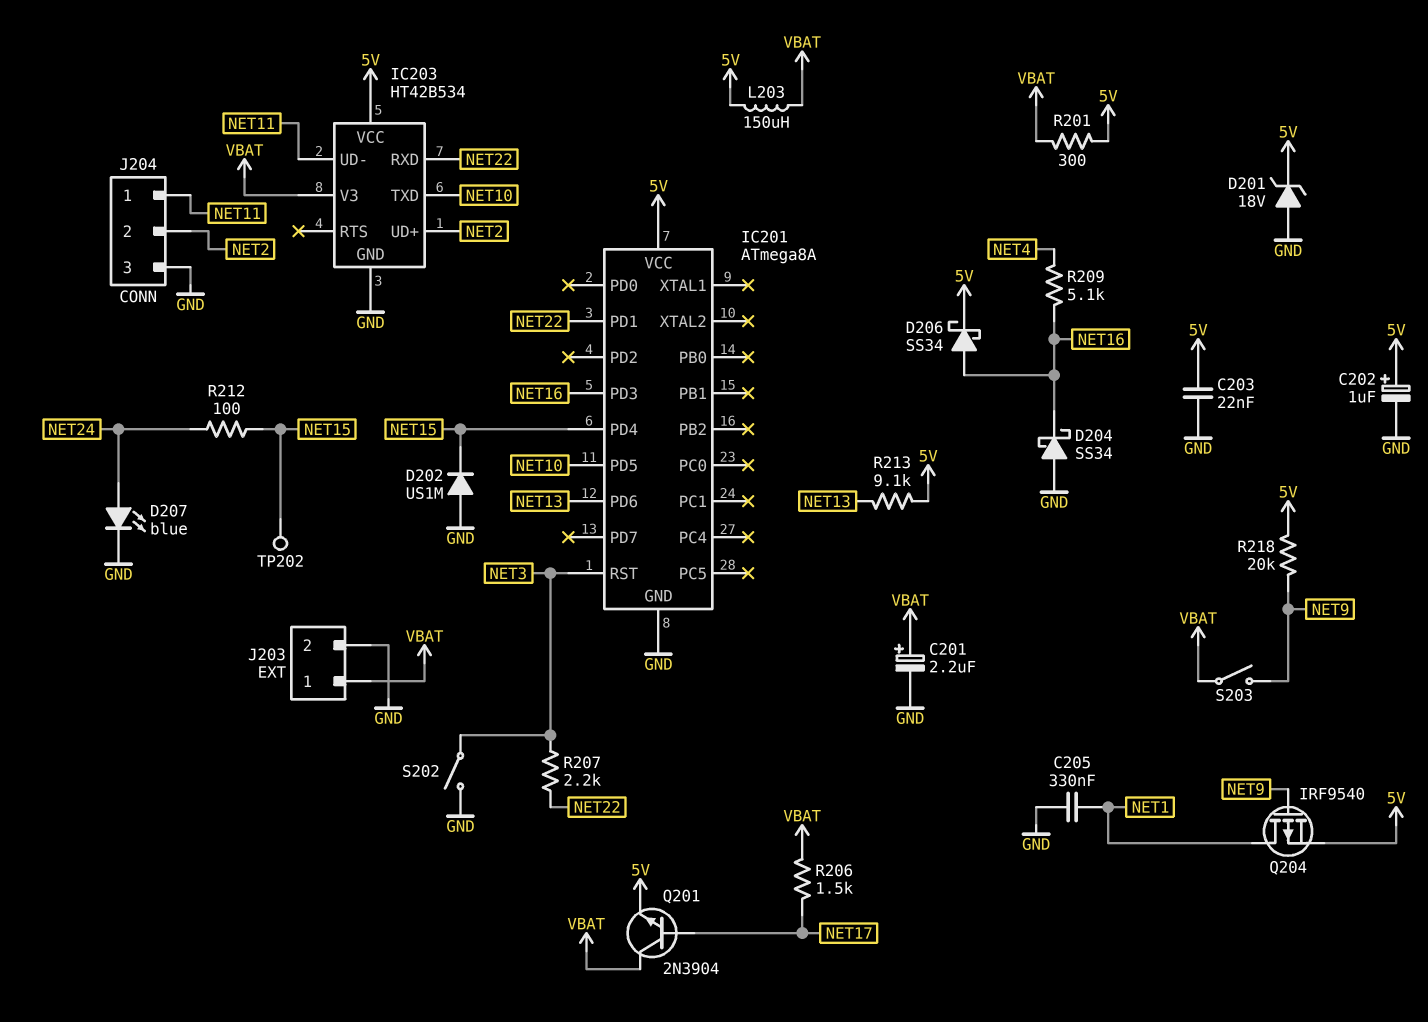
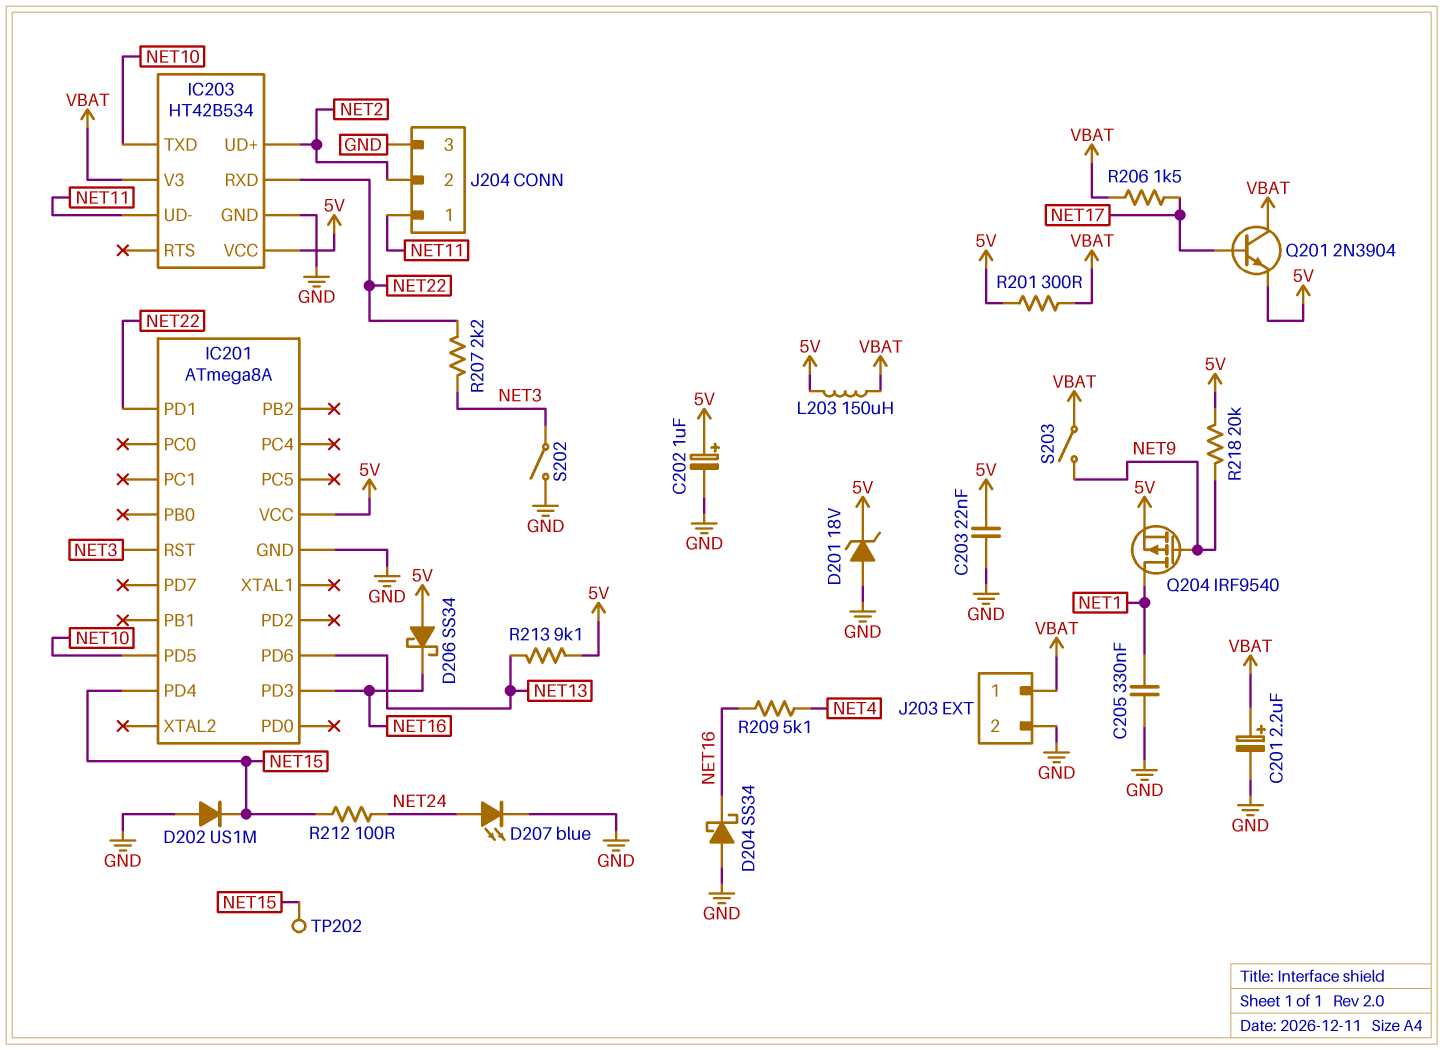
D206: schottky SS34 (A NET16, K 5V) -> schottky SS34 (A 5V, K NET16)

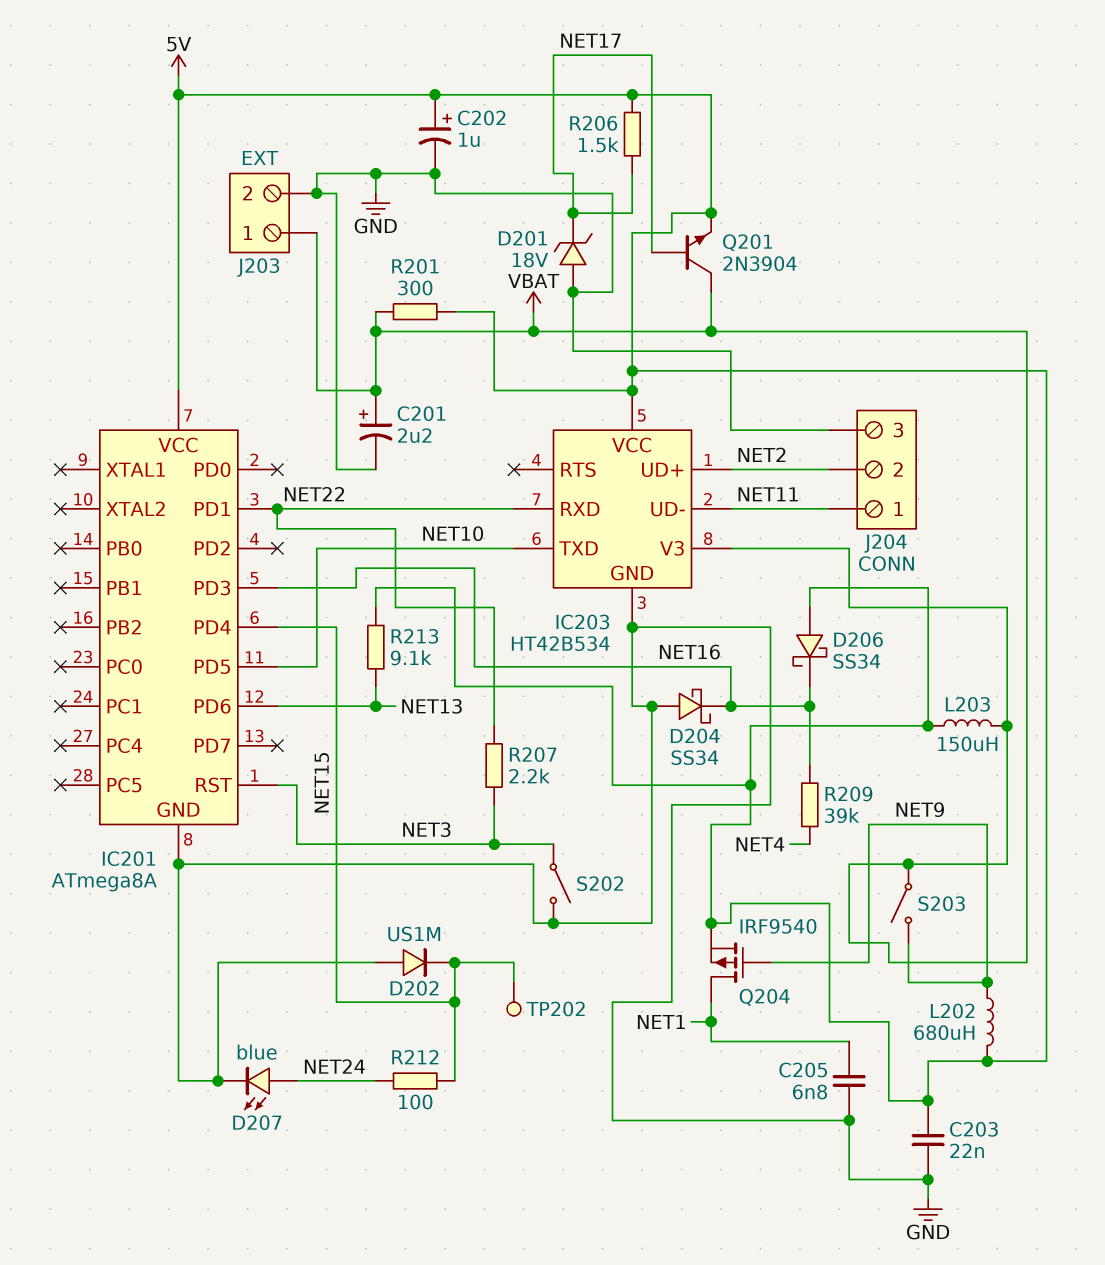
C205: 330nF (GND, NET1) -> 6.8nF (GND, NET1)
D201: zener 18V (A GND, K 5V) -> zener 18V (A GND, K NET17)
L202: none -> 680uH (5V, NET9)
R206: 1.5k (NET17, VBAT) -> 1.5k (5V, NET17)
R209: 5.1k (NET4, NET16) -> 39k (NET4, NET16)
R218: 20k (5V, NET9) -> none

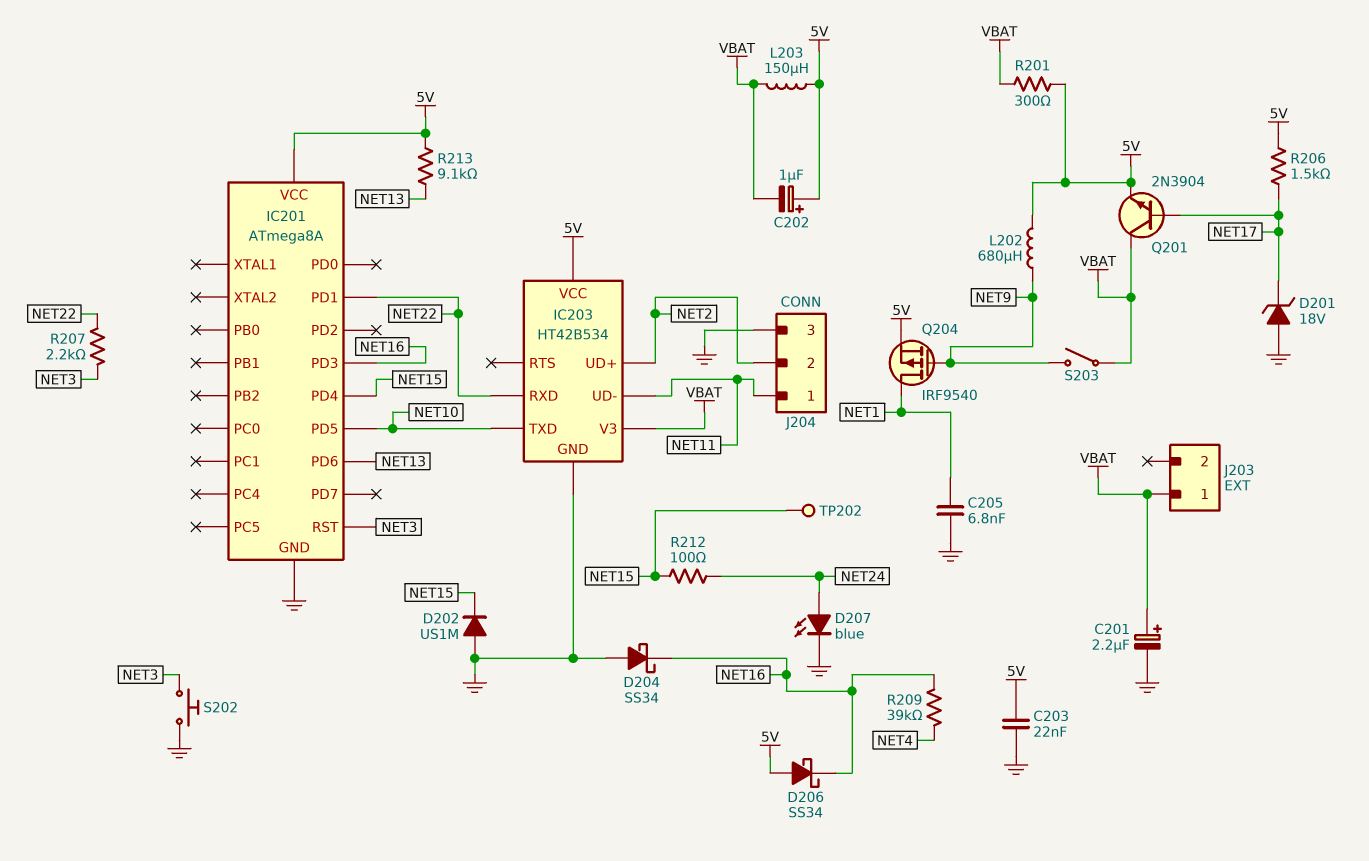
C202: 1uF (plus 5V, minus GND) -> 1uF (plus 5V, minus VBAT)
J203 pin 2: GND -> none
S202: switch (GND, NET3) -> button (GND, NET3)

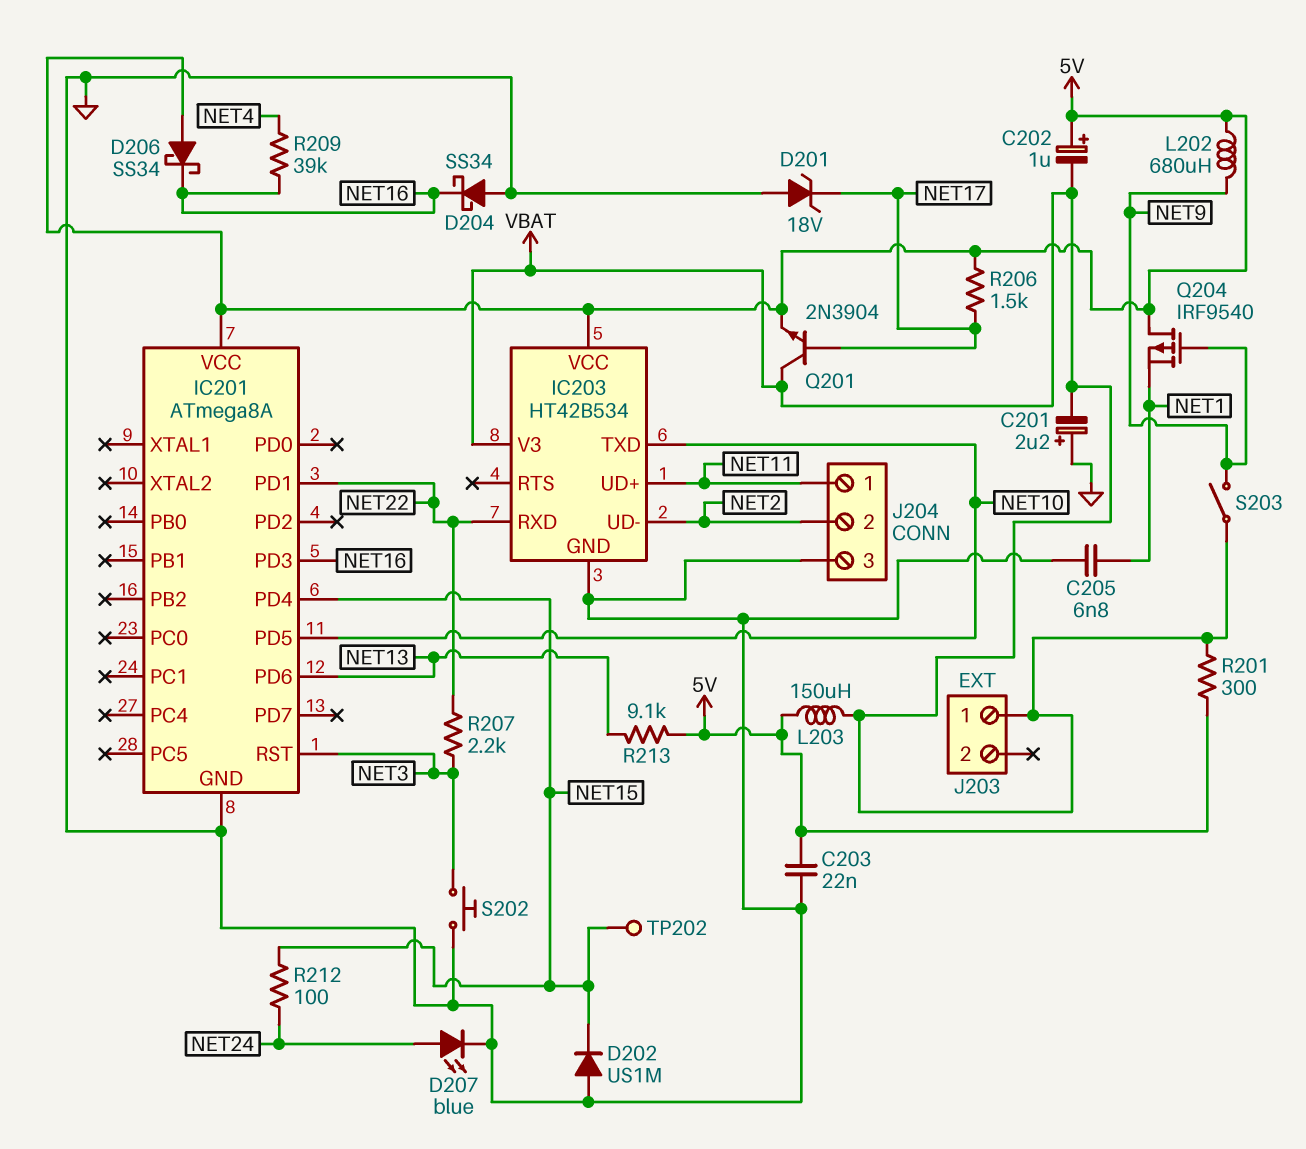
C201: 2.2uF (plus VBAT, minus GND) -> 2.2uF (plus GND, minus VBAT)
IC203 pin UD+: NET2 -> NET11
IC203 pin UD-: NET11 -> NET2
Q204: PMOS IRF9540 (G NET9, D NET1, S 5V) -> PMOS IRF9540 (G NET9, D 5V, S NET1)

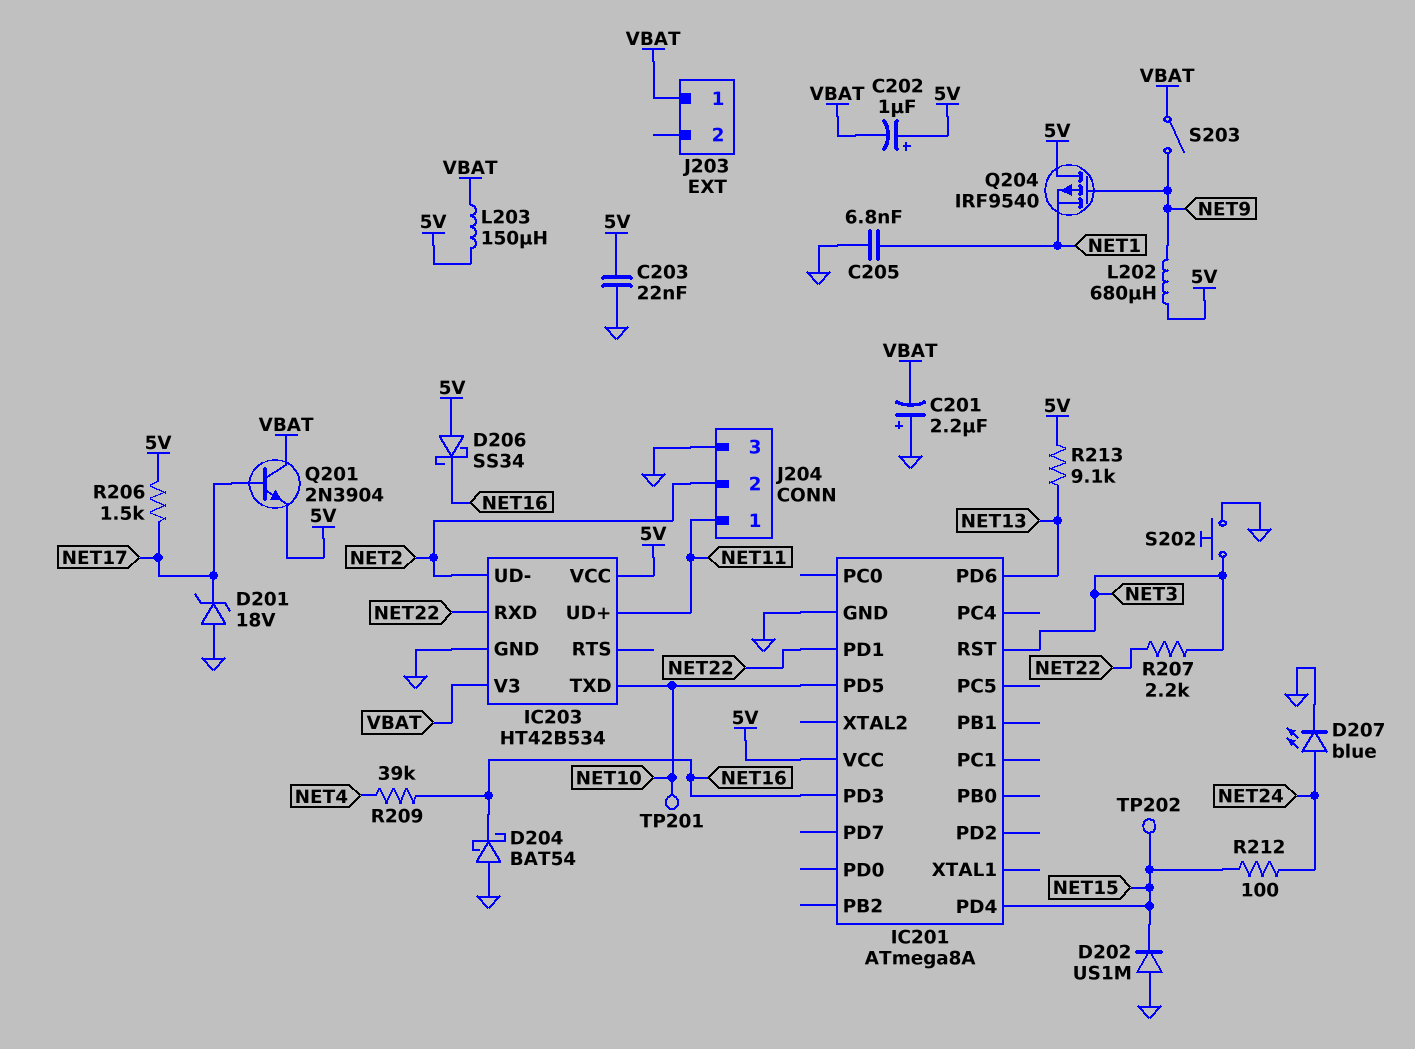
D204: schottky SS34 (A GND, K NET16) -> schottky BAT54 (A GND, K NET16)
R201: 300 (5V, VBAT) -> none
TP201: none -> test point (NET10)

